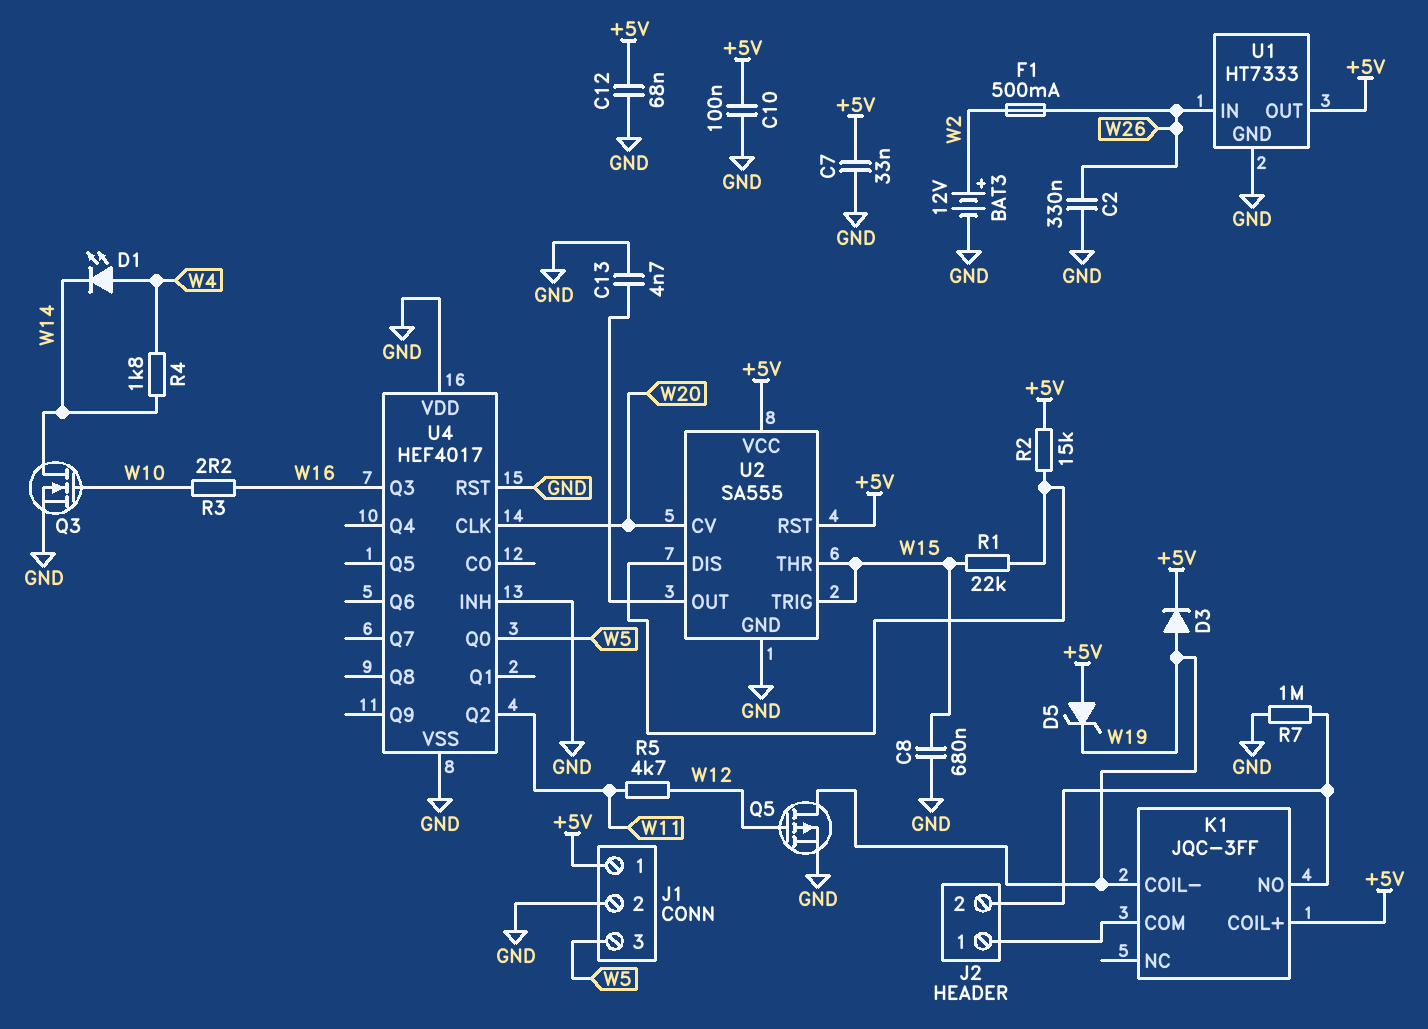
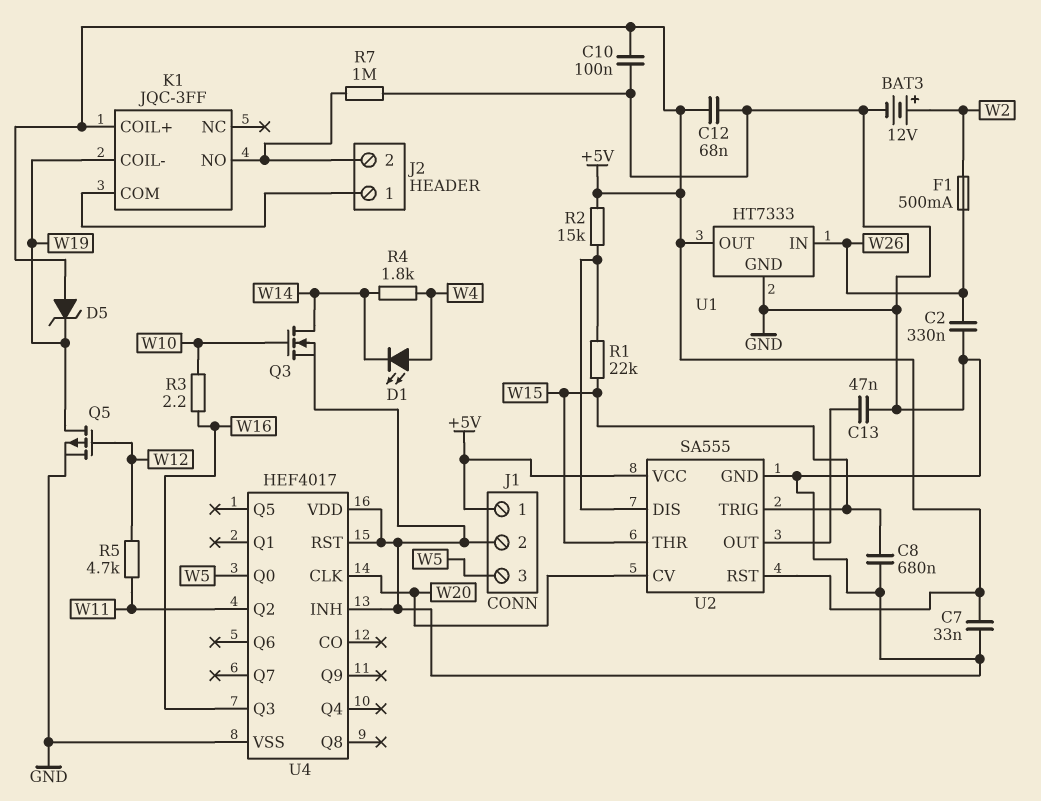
C13: 4.7nF (GND, U2/OUT) -> 47nF (GND, U2/OUT)
D3: diode (A W19, K +5V) -> none

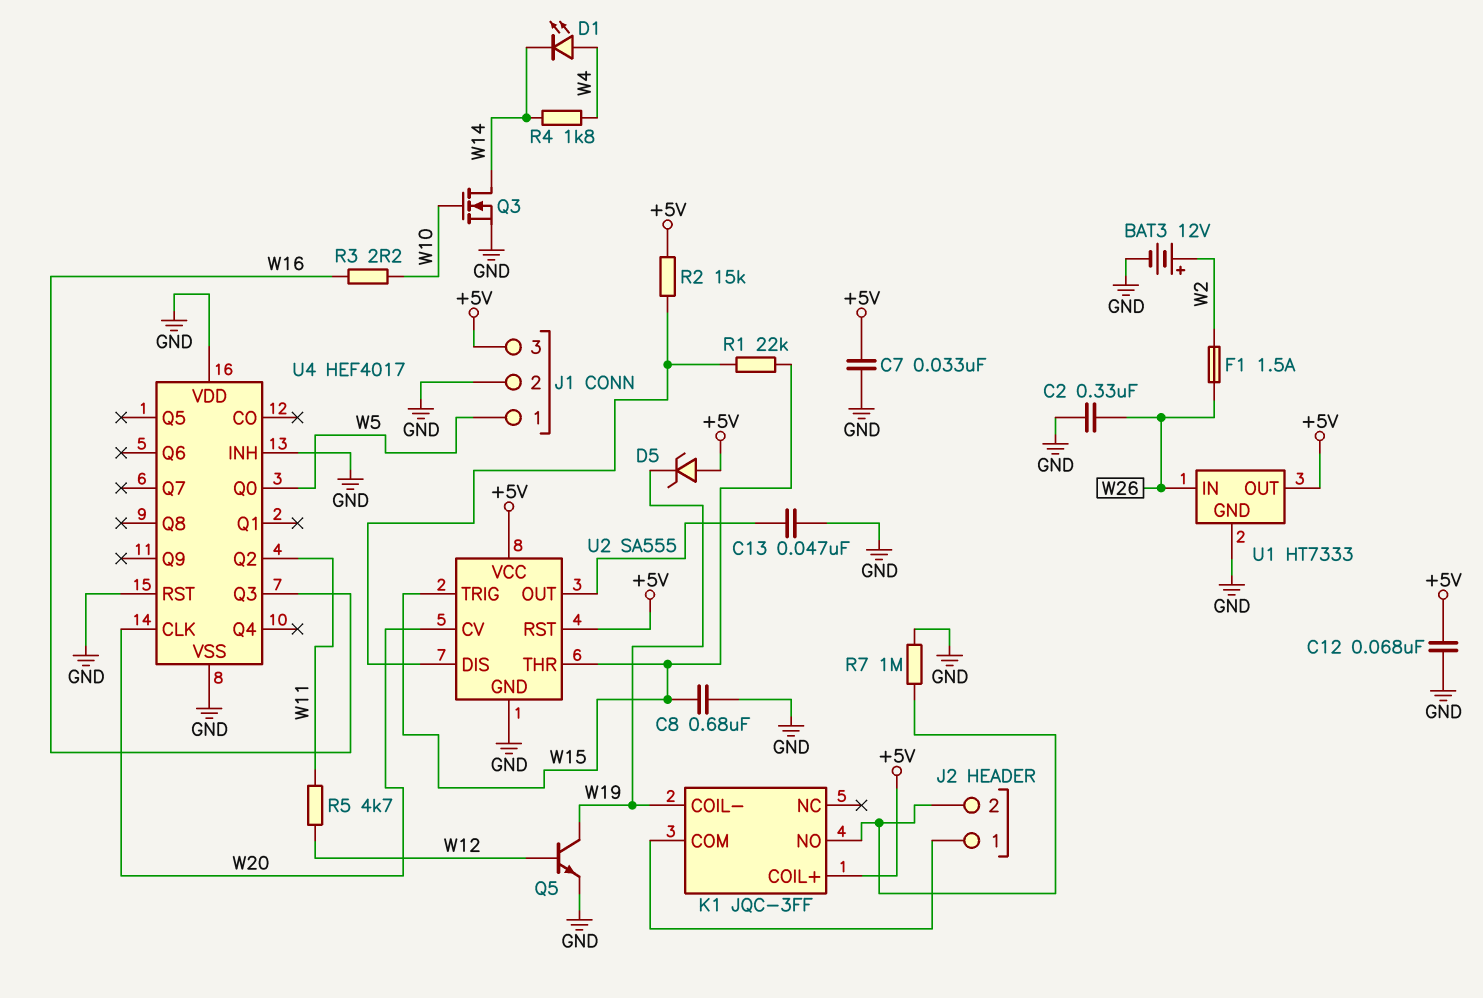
C10: 100nF (+5V, GND) -> none
F1: 500mA (W2, W26) -> 1.5A (W2, W26)
J1 pin 1: +5V -> W5
J1 pin 3: W5 -> +5V
Q5: PMOS (G W12, D W19, S GND) -> NPN (B W12, C W19, E GND)

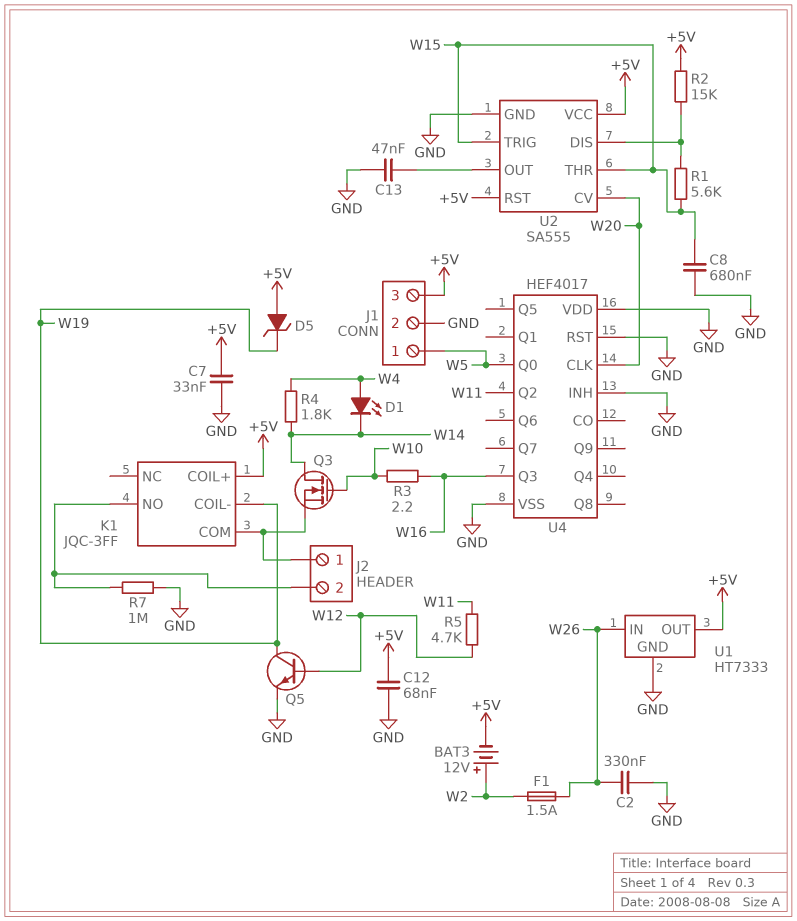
BAT3: 12V (plus W2, minus GND) -> 12V (plus W2, minus +5V)
Q3: NMOS (G W10, D W14, S GND) -> NMOS (G W10, D W14, S J2/1)
R1: 22k (U2/DIS, W15) -> 5.6k (U2/DIS, W15)

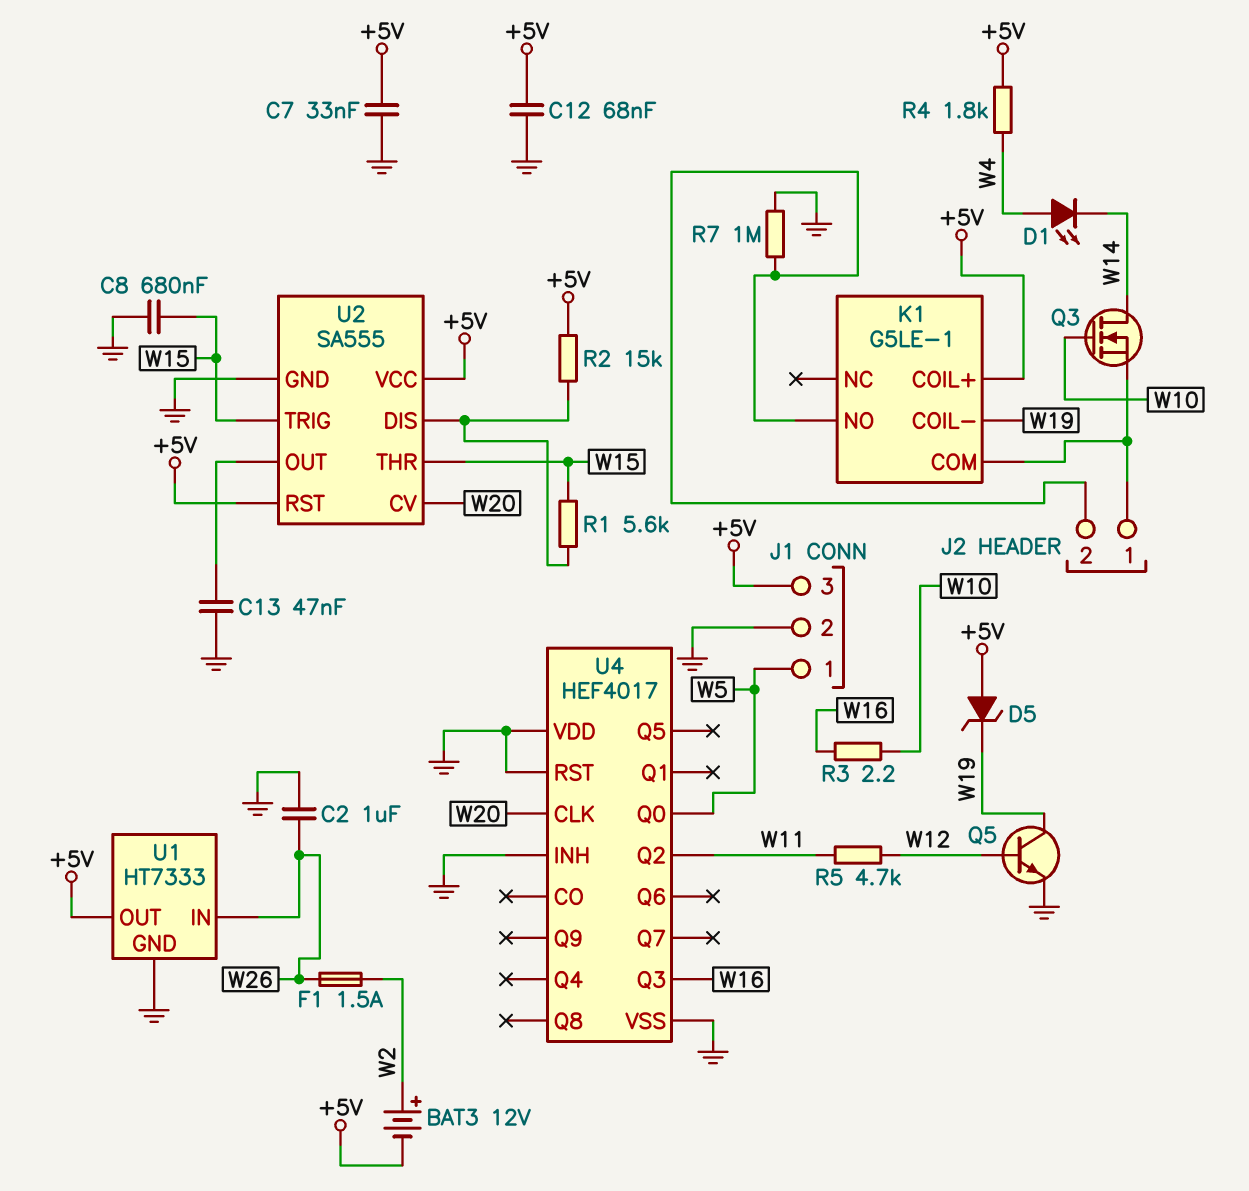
C2: 330nF (GND, W26) -> 1uF (GND, W26)
K1: JQC-3FF -> G5LE-1
R4: 1.8k (W4, W14) -> 1.8k (+5V, W4)

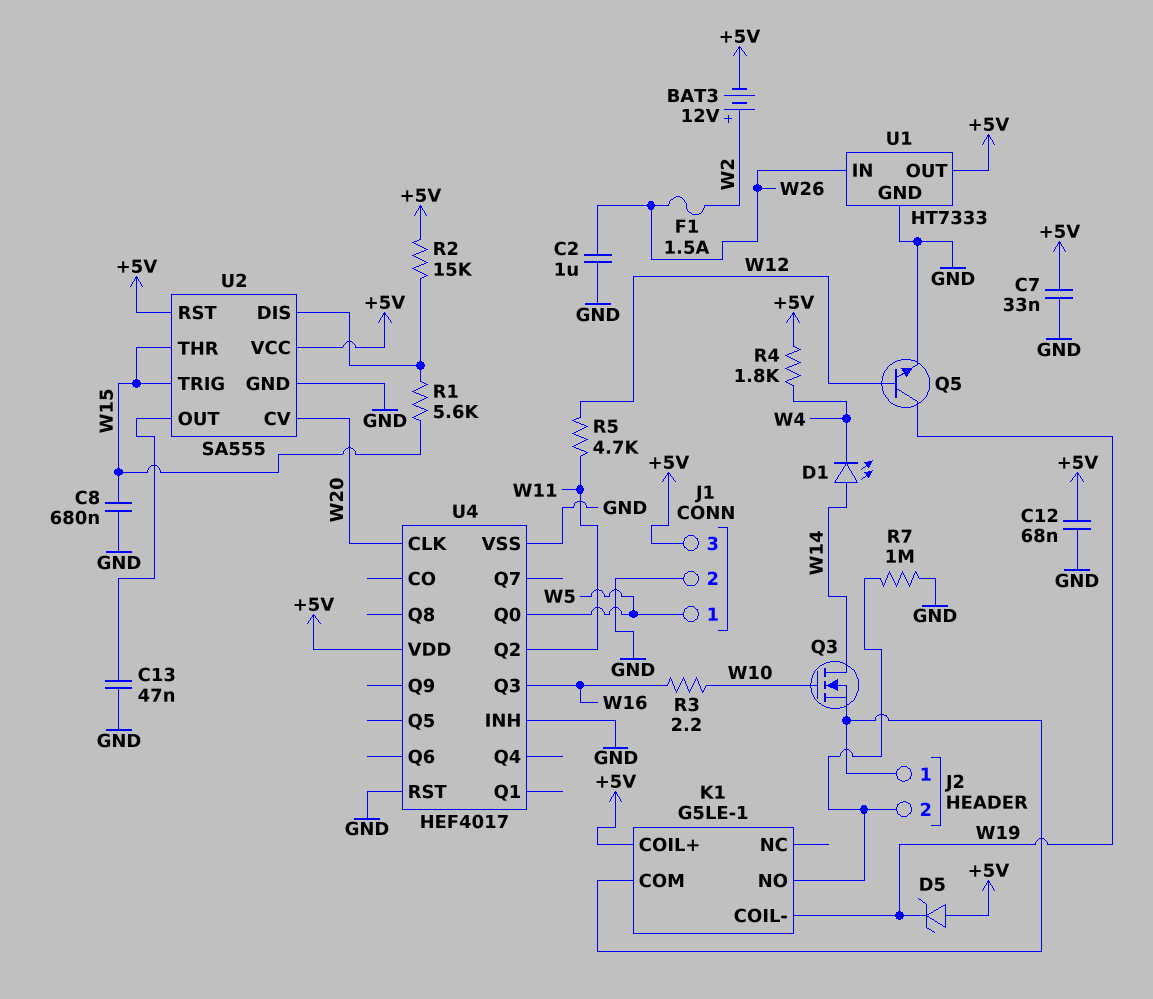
D1: LED (A W4, K W14) -> LED (A W14, K W4)
U4 pin VDD: GND -> +5V

